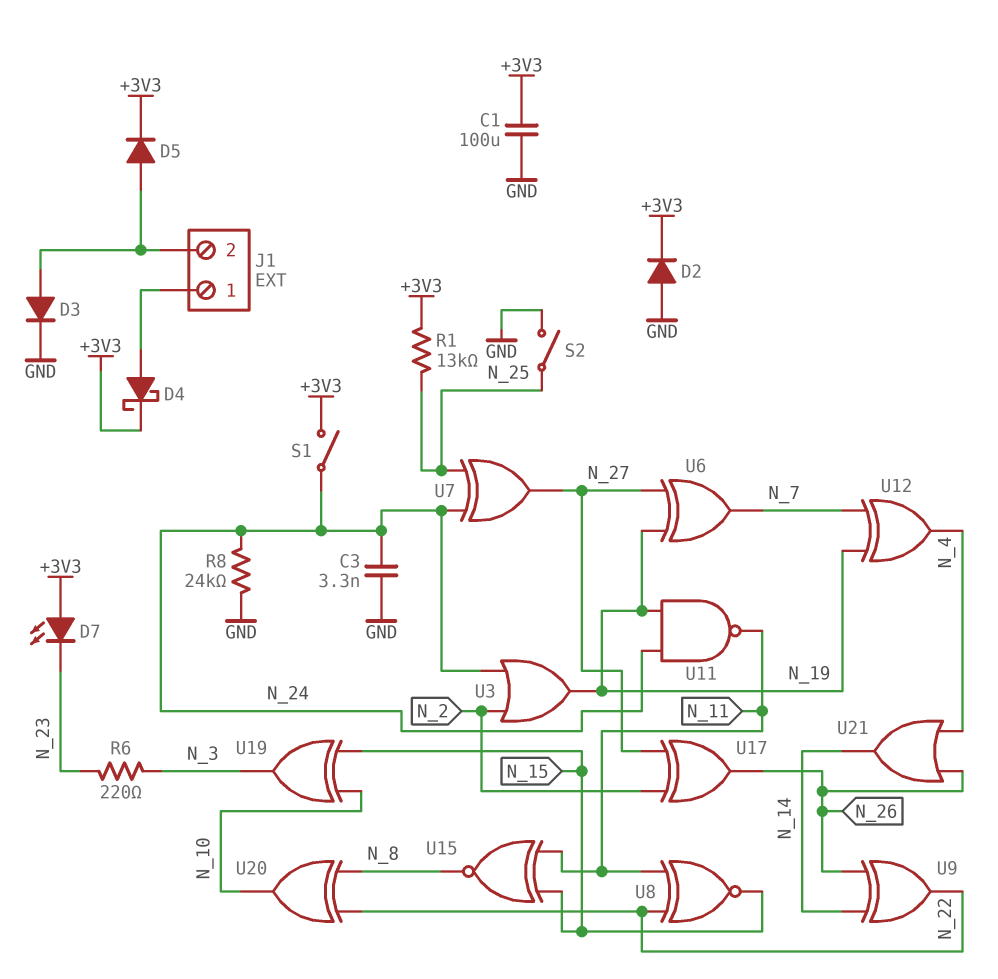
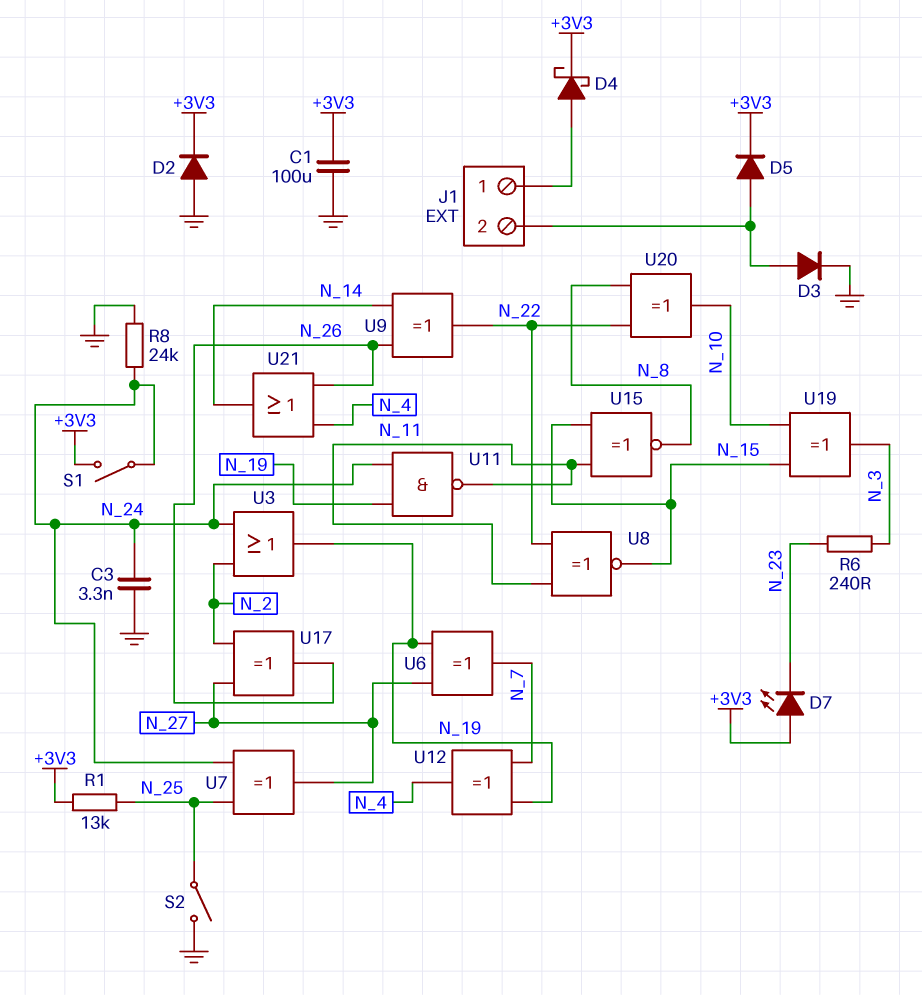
R6: 220 (N_3, N_23) -> 240 (N_3, N_23)

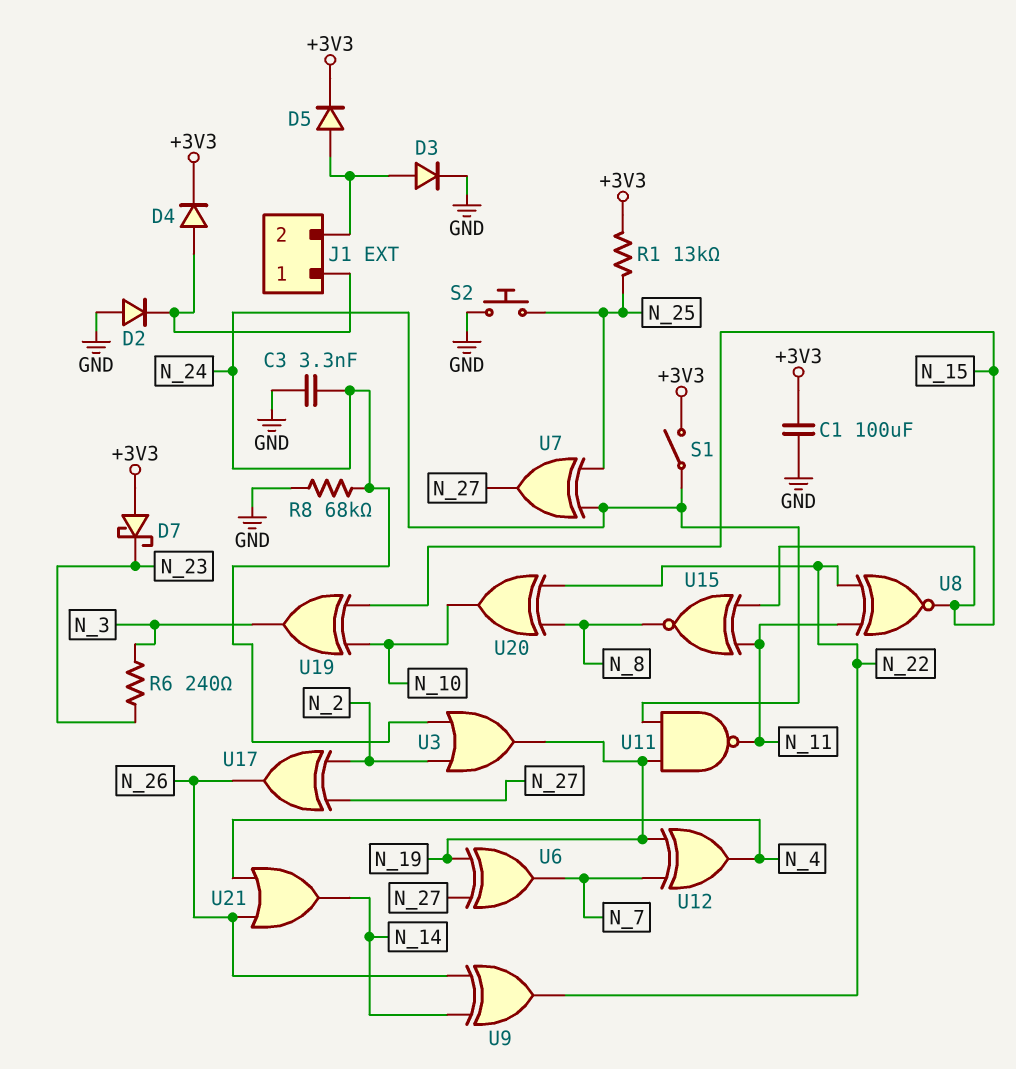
D2: diode (A GND, K +3V3) -> diode (A GND, K J1/1)
D4: schottky (A J1/1, K +3V3) -> diode (A J1/1, K +3V3)
D7: LED (A +3V3, K N_23) -> schottky (A +3V3, K N_23)
R8: 24k (GND, N_24) -> 68k (GND, N_24)
S2: switch (GND, N_25) -> button (GND, N_25)

